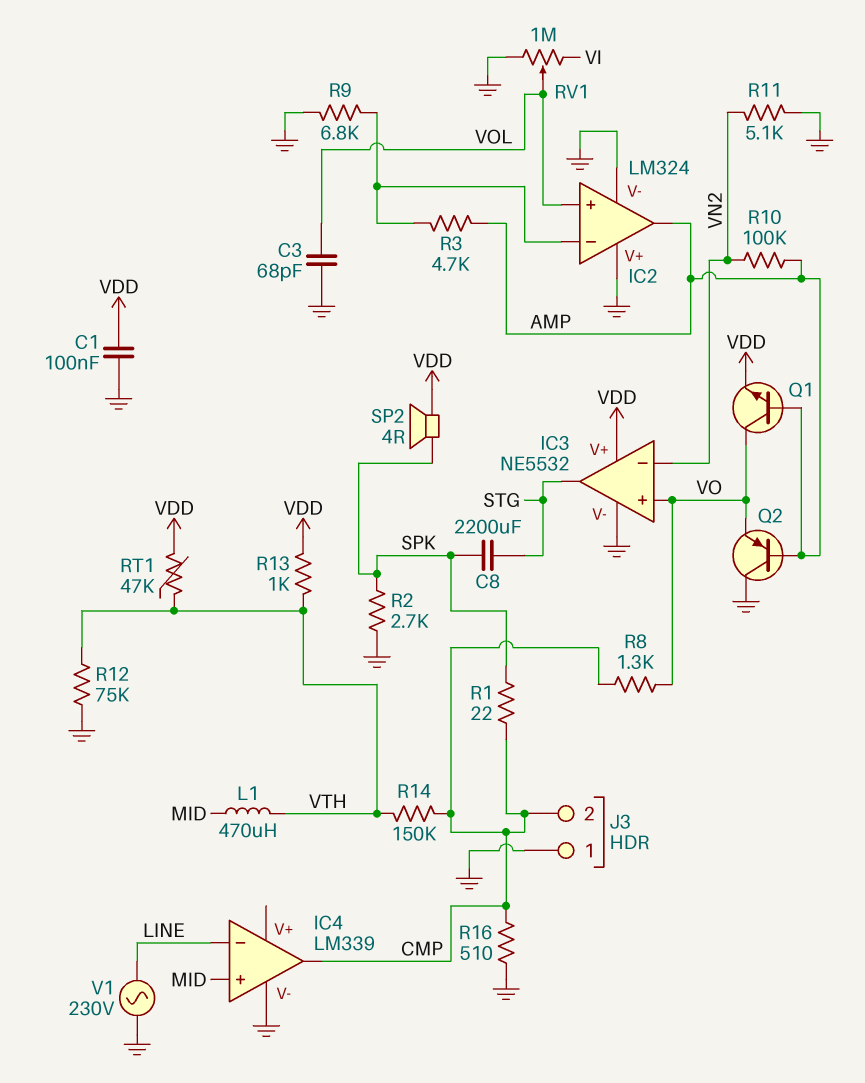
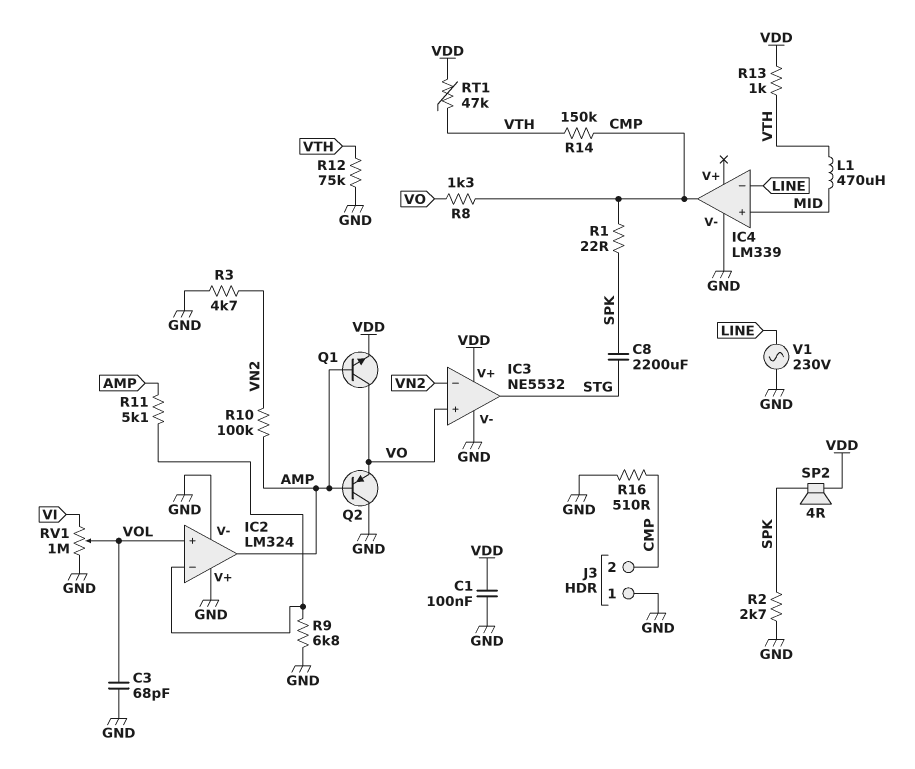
R3: 4.7k (AMP, IC2/in-) -> 4.7k (GND, VN2)
R11: 5.1k (GND, VN2) -> 5.1k (AMP, IC2/in-)

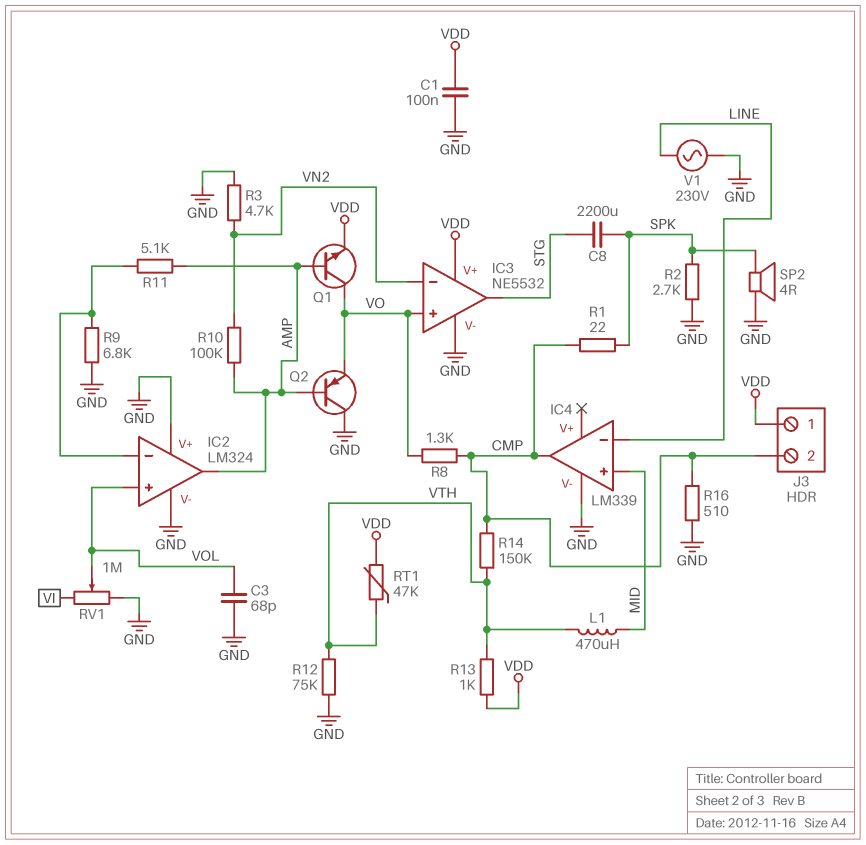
J3 pin 1: GND -> VDD
SP2: speaker 4R (SPK, VDD) -> speaker 4R (GND, SPK)

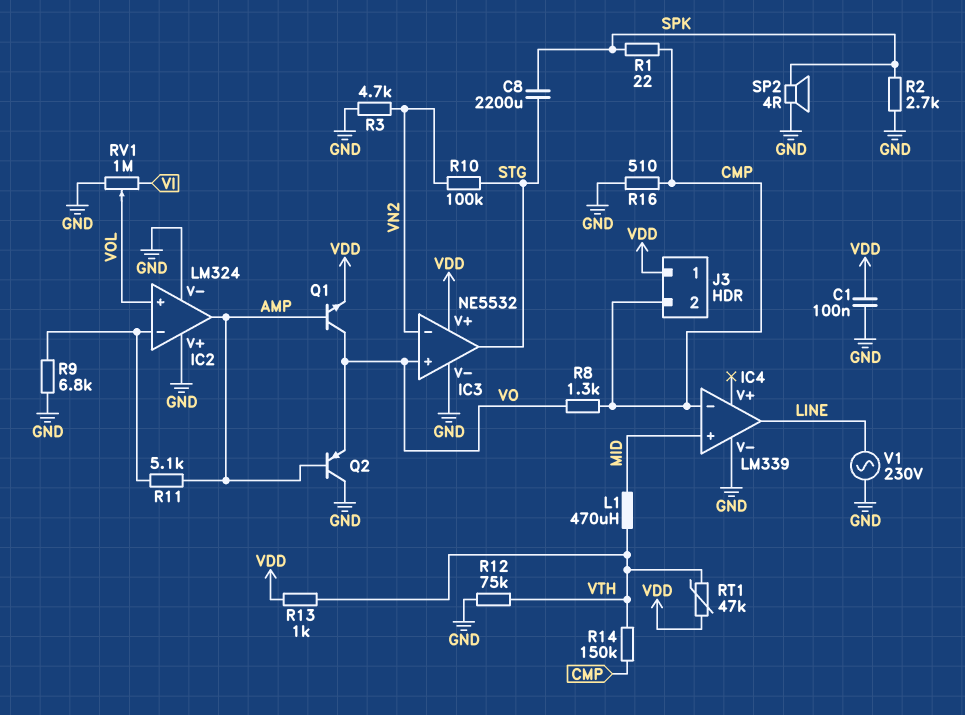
C3: 68pF (GND, VOL) -> none
IC4 pin in-: LINE -> CMP
IC4 pin out: CMP -> LINE
R10: 100k (AMP, VN2) -> 100k (STG, VN2)

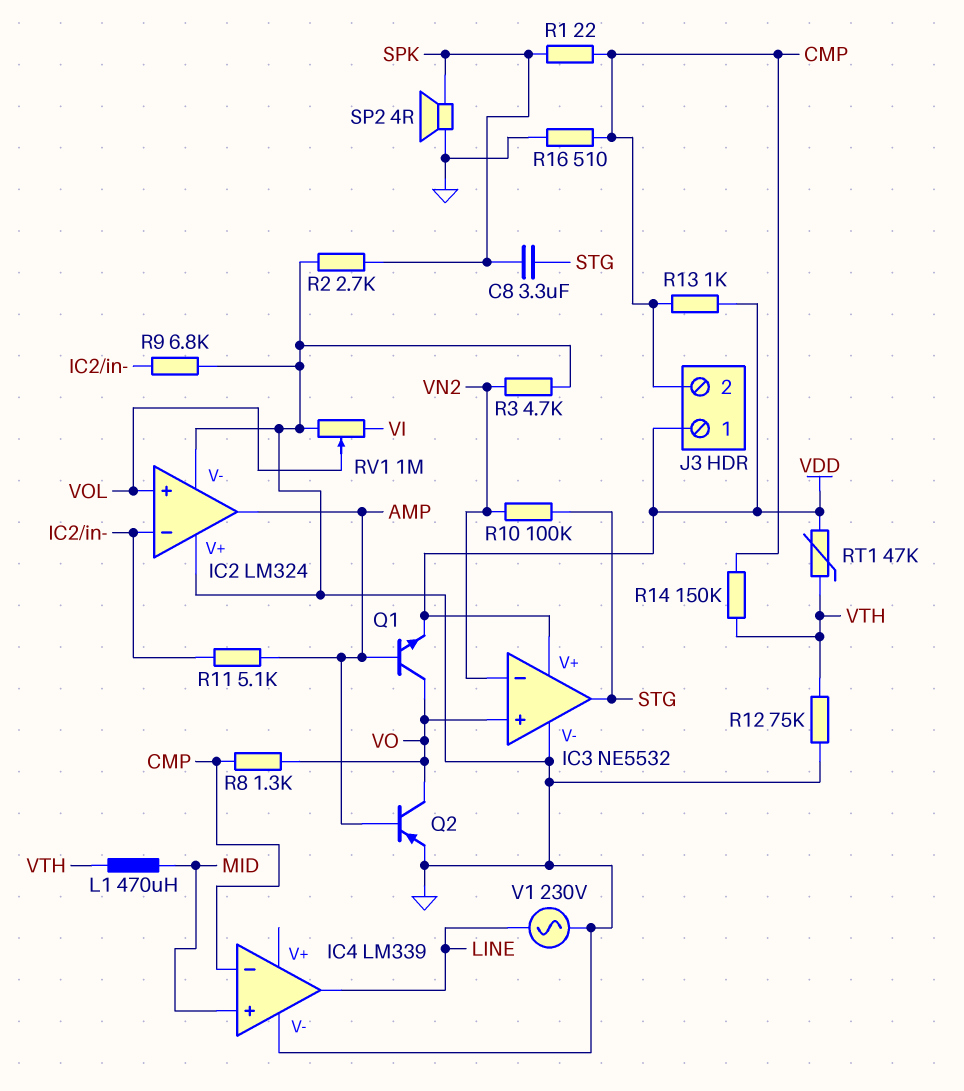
C1: 100nF (GND, VDD) -> none
C8: 2200uF (SPK, STG) -> 3.3uF (SPK, STG)
Q2: PNP (B AMP, C GND, E VO) -> PNP (B AMP, C VO, E GND)
R13: 1k (VDD, VTH) -> 1k (CMP, VDD)

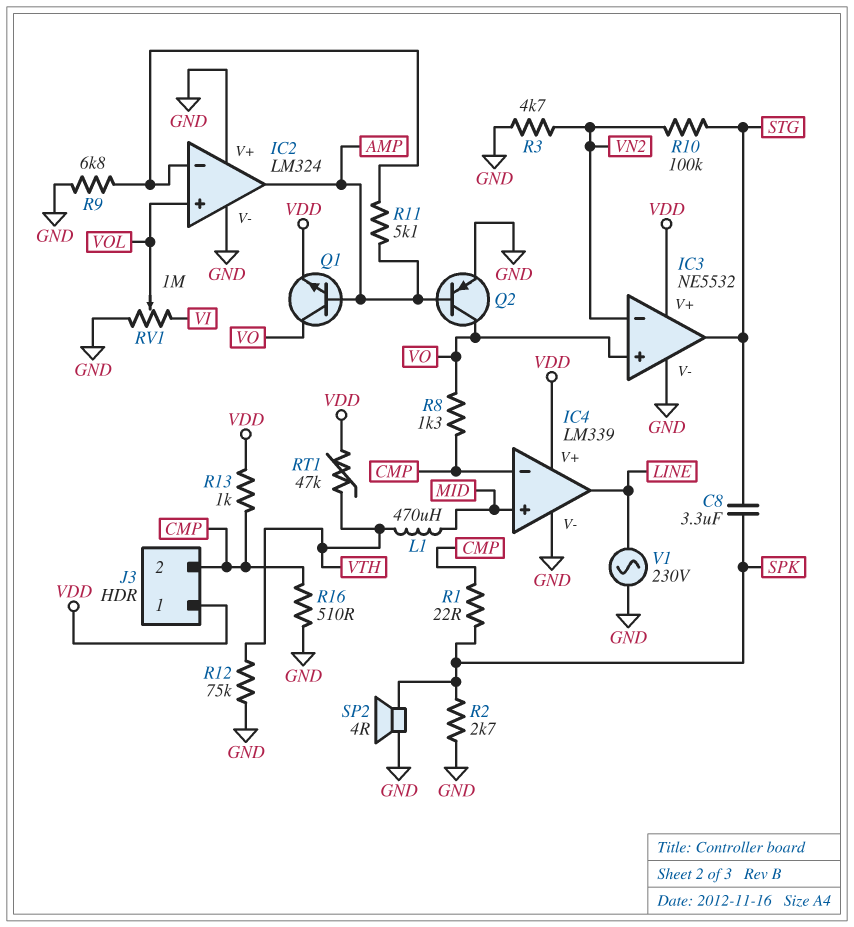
IC4 pin V+: none -> VDD
R14: 150k (CMP, VTH) -> none

